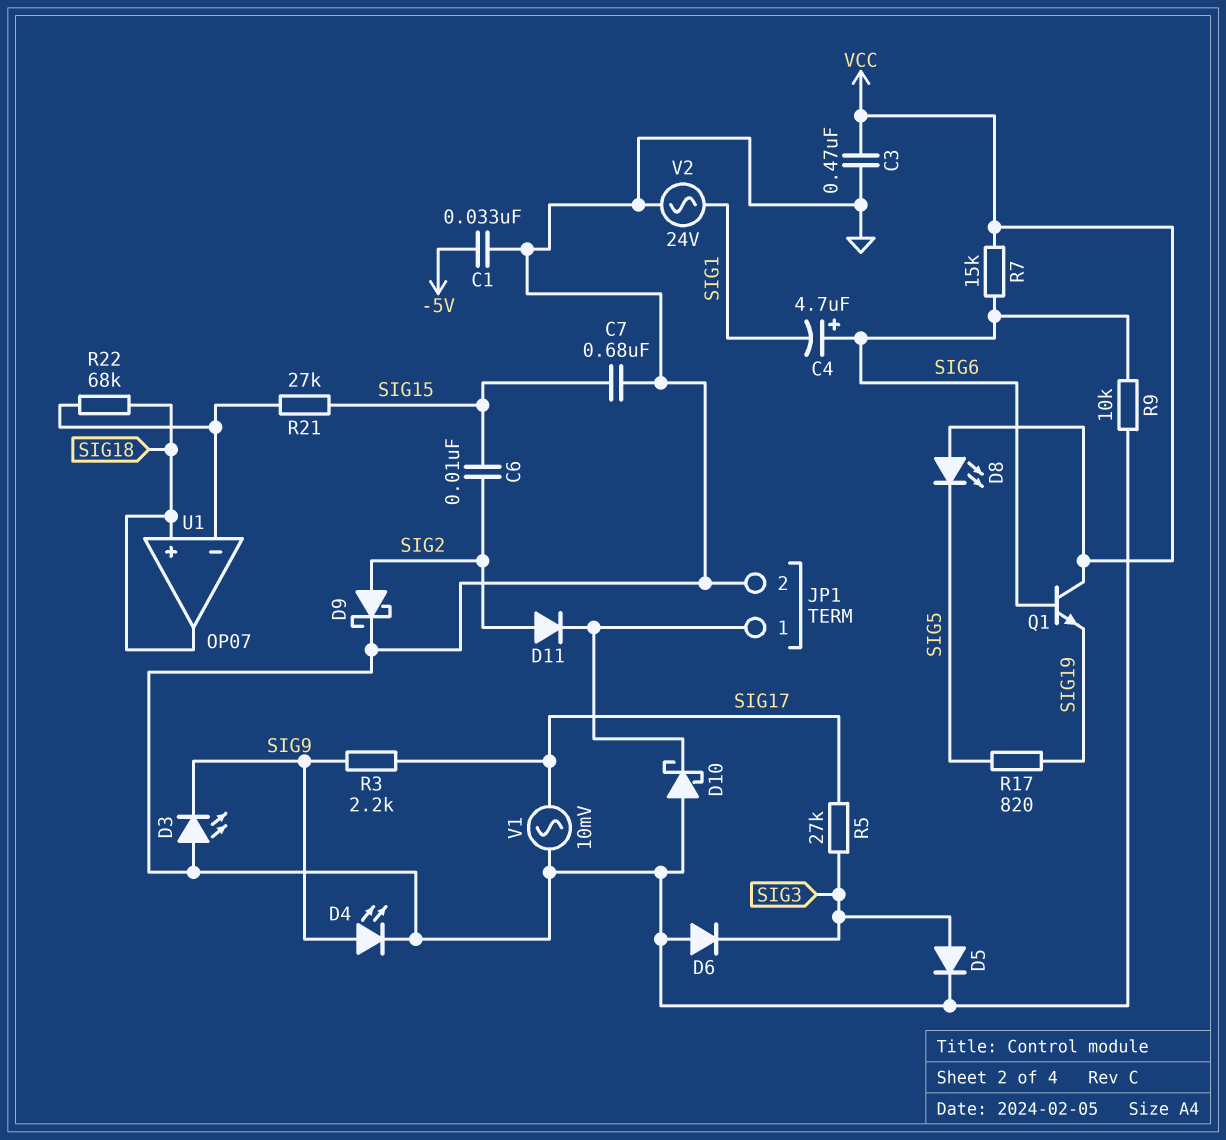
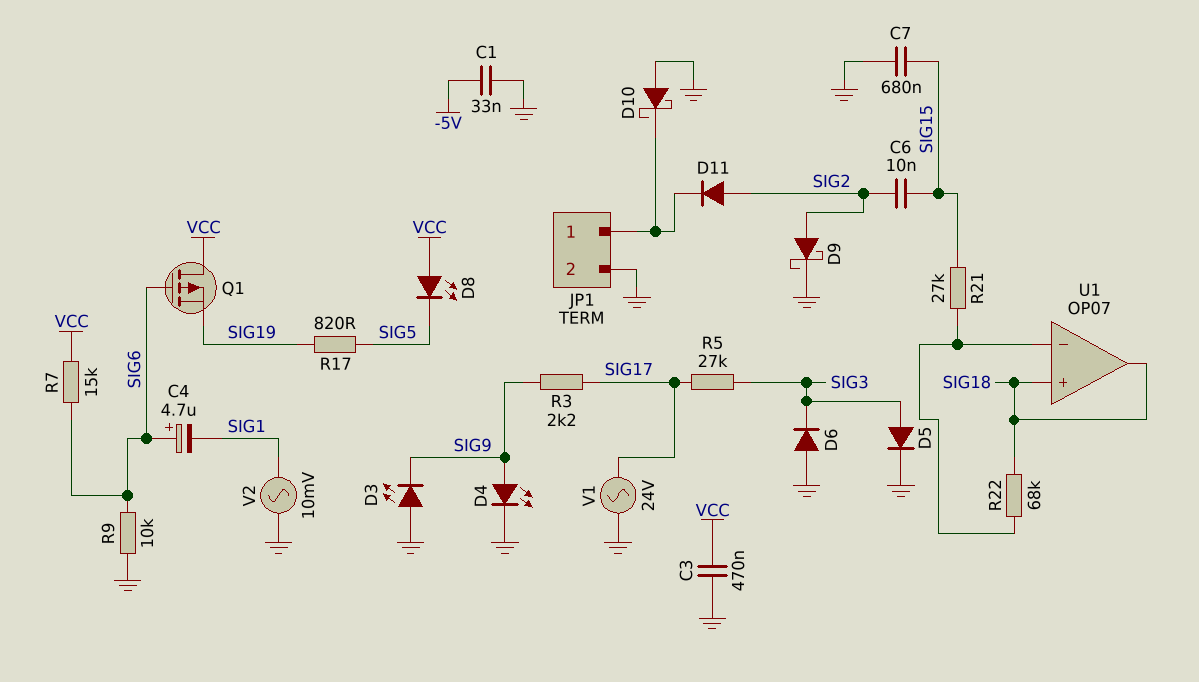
Q1: NPN (B SIG6, C VCC, E SIG19) -> PMOS (G SIG6, D VCC, S SIG19)
V1: AC 10mV (GND, SIG17) -> AC 24V (GND, SIG17)
V2: AC 24V (GND, SIG1) -> AC 10mV (GND, SIG1)

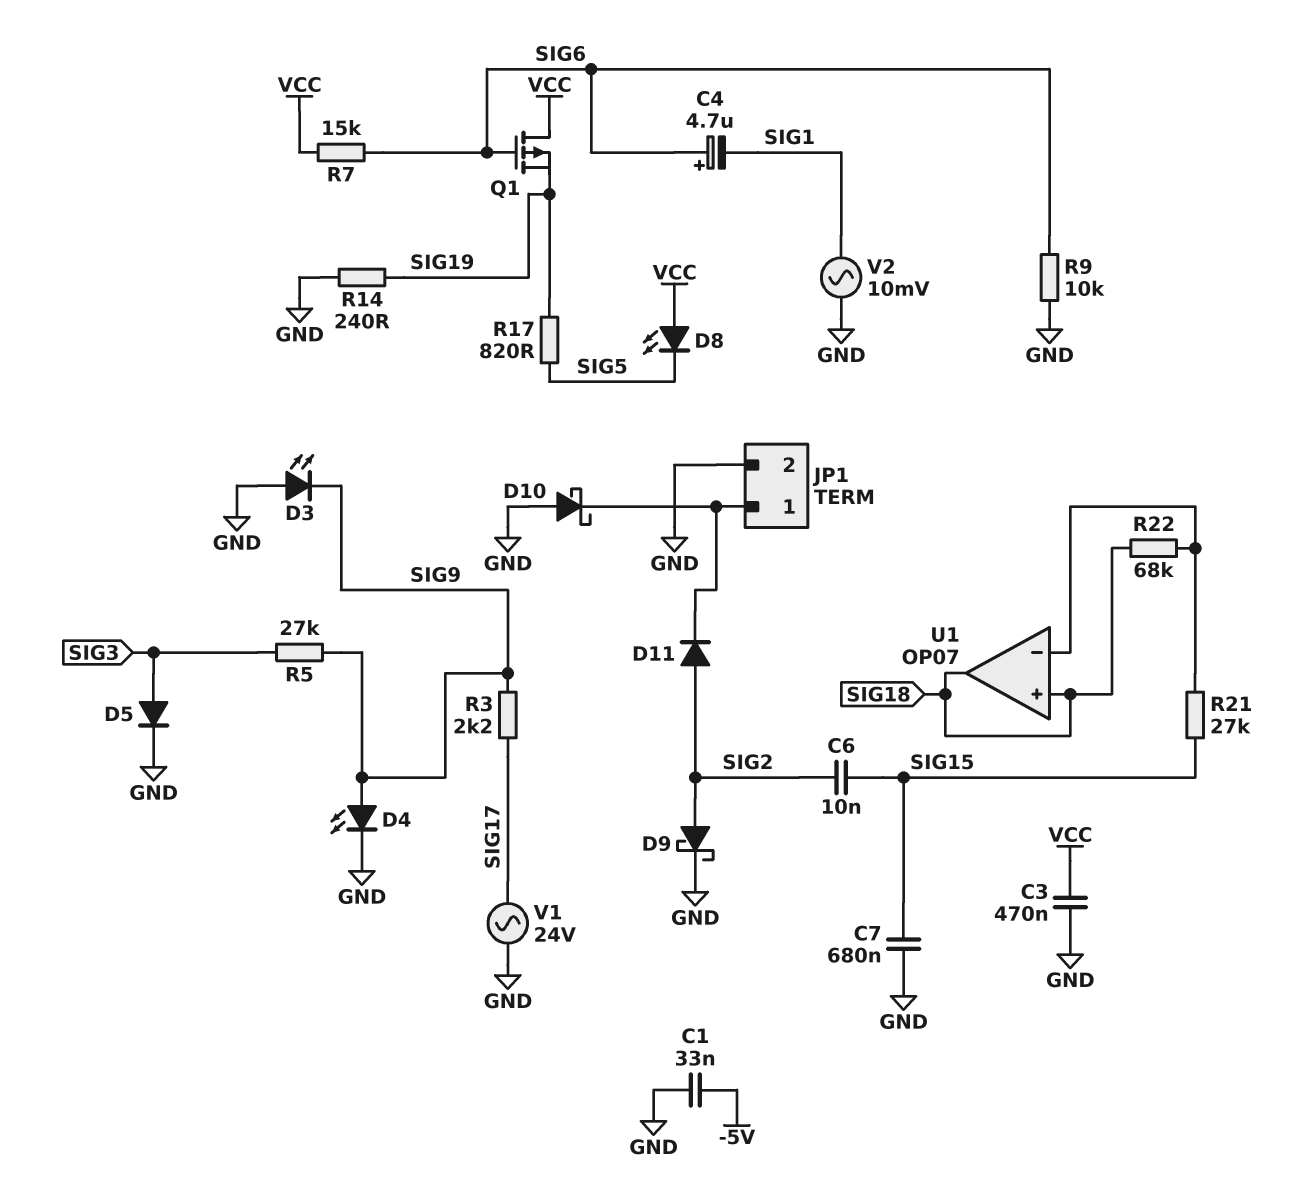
D6: diode (A GND, K SIG3) -> none
R5: 27k (SIG3, SIG17) -> 27k (SIG3, SIG9)
R14: none -> 240 (GND, SIG19)

